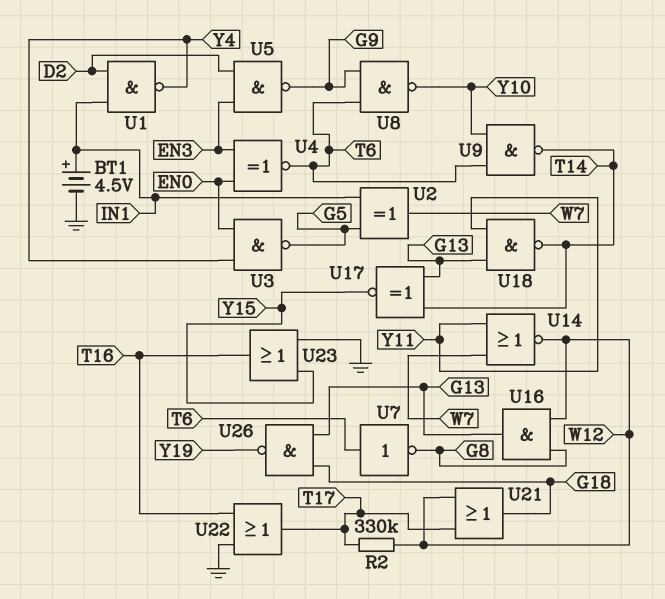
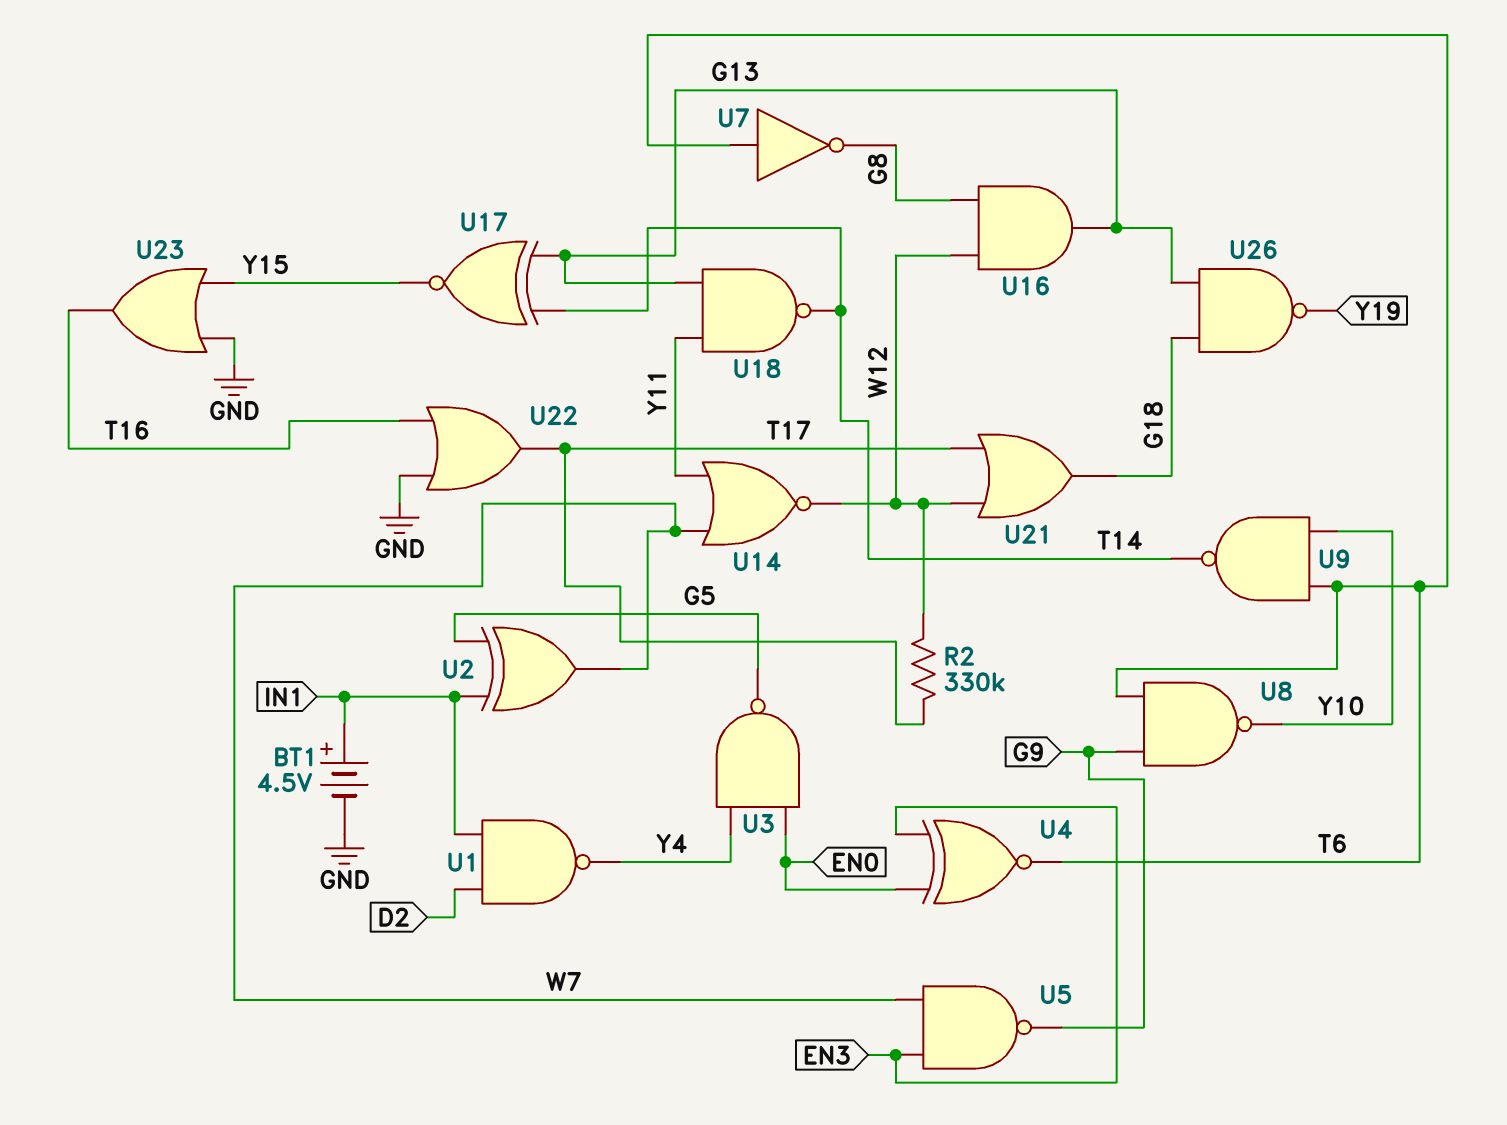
U5: NAND (in D2, in EN3, out G9) -> NAND (in EN3, in W7, out G9)

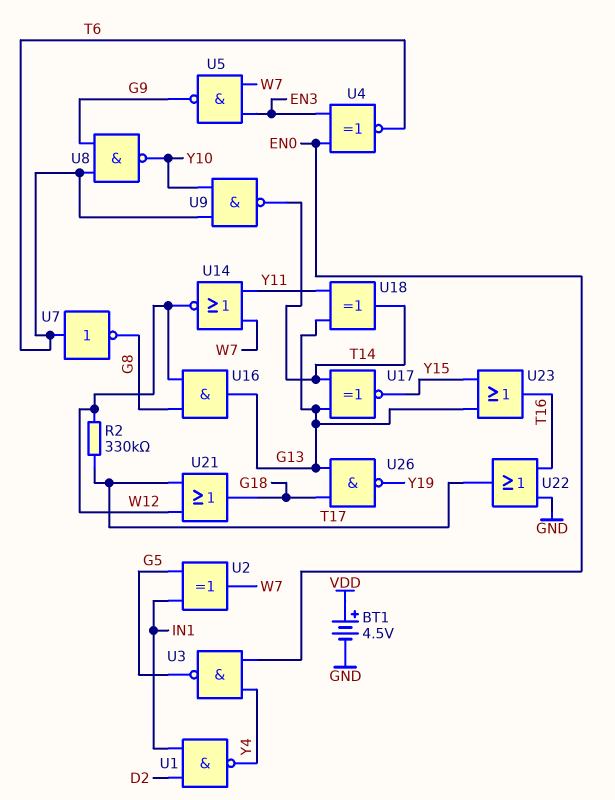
BT1: 4.5V (plus IN1, minus GND) -> 4.5V (plus VDD, minus GND)
U18: NAND (in G13, in Y11, out T14) -> XOR (in G13, in Y11, out T14)
U23: OR (in GND, in Y15, out T16) -> OR (in G13, in Y15, out T16)

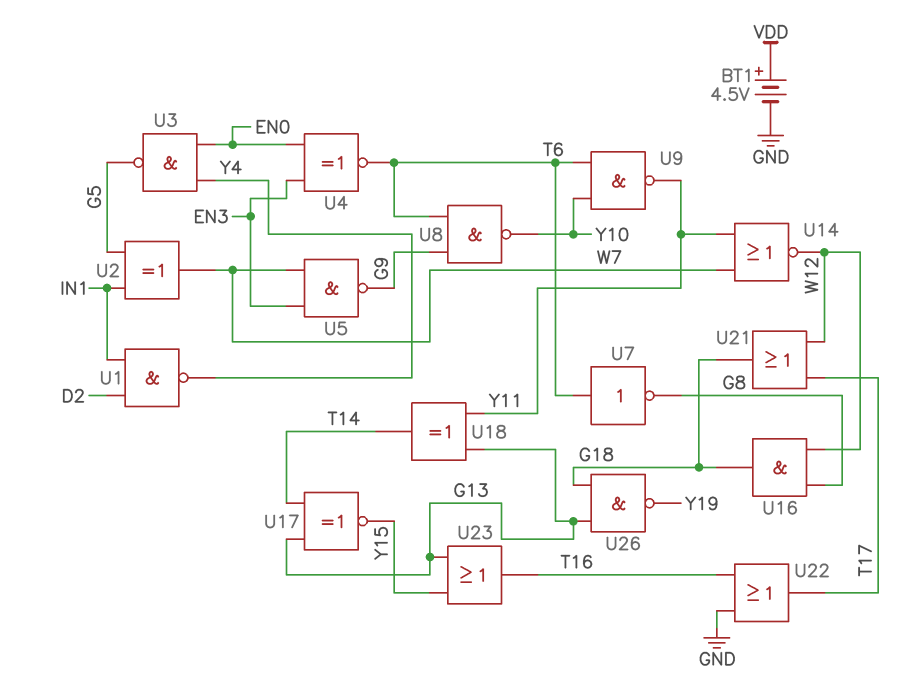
R2: 330k (T17, W12) -> none
U9: NAND (in T6, in Y10, out T14) -> NAND (in T6, in Y10, out Y11)
U16: AND (in G8, in W12, out G13) -> AND (in G8, in W12, out G18)

